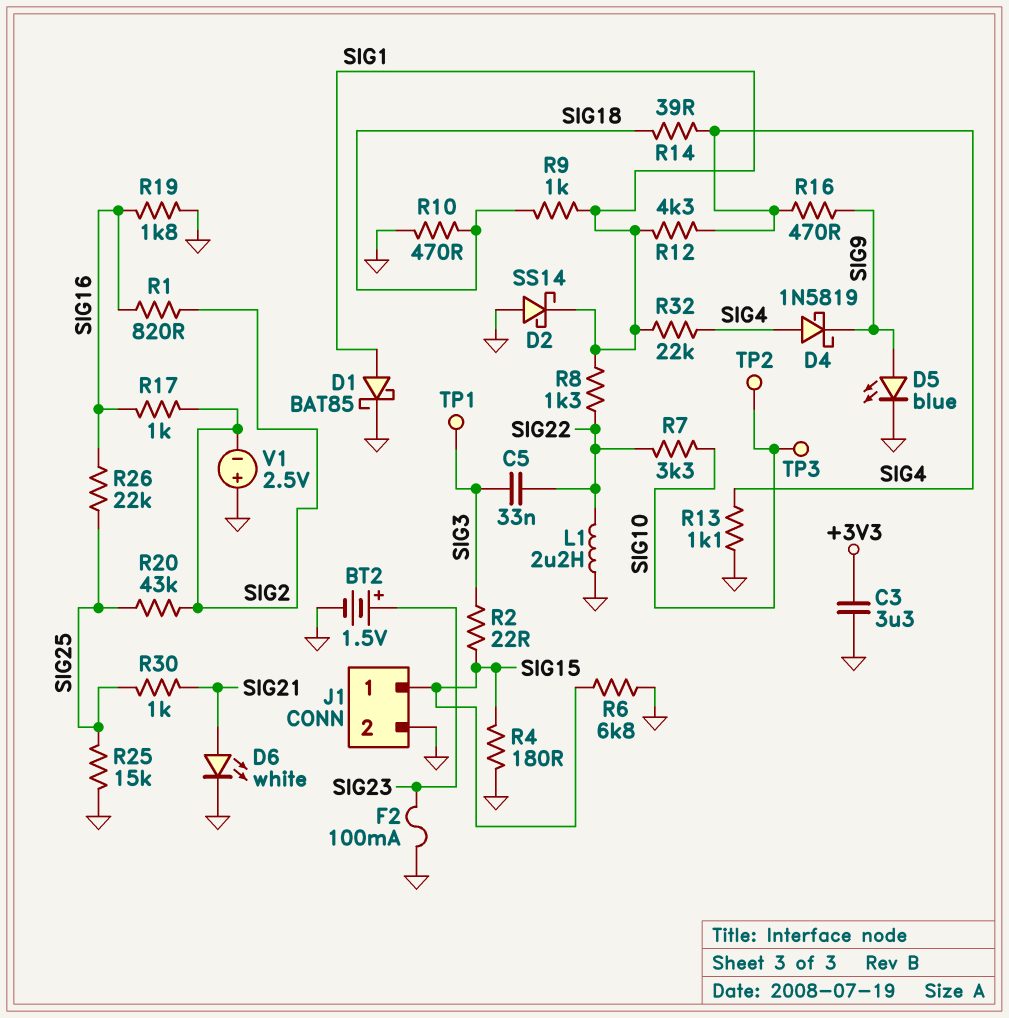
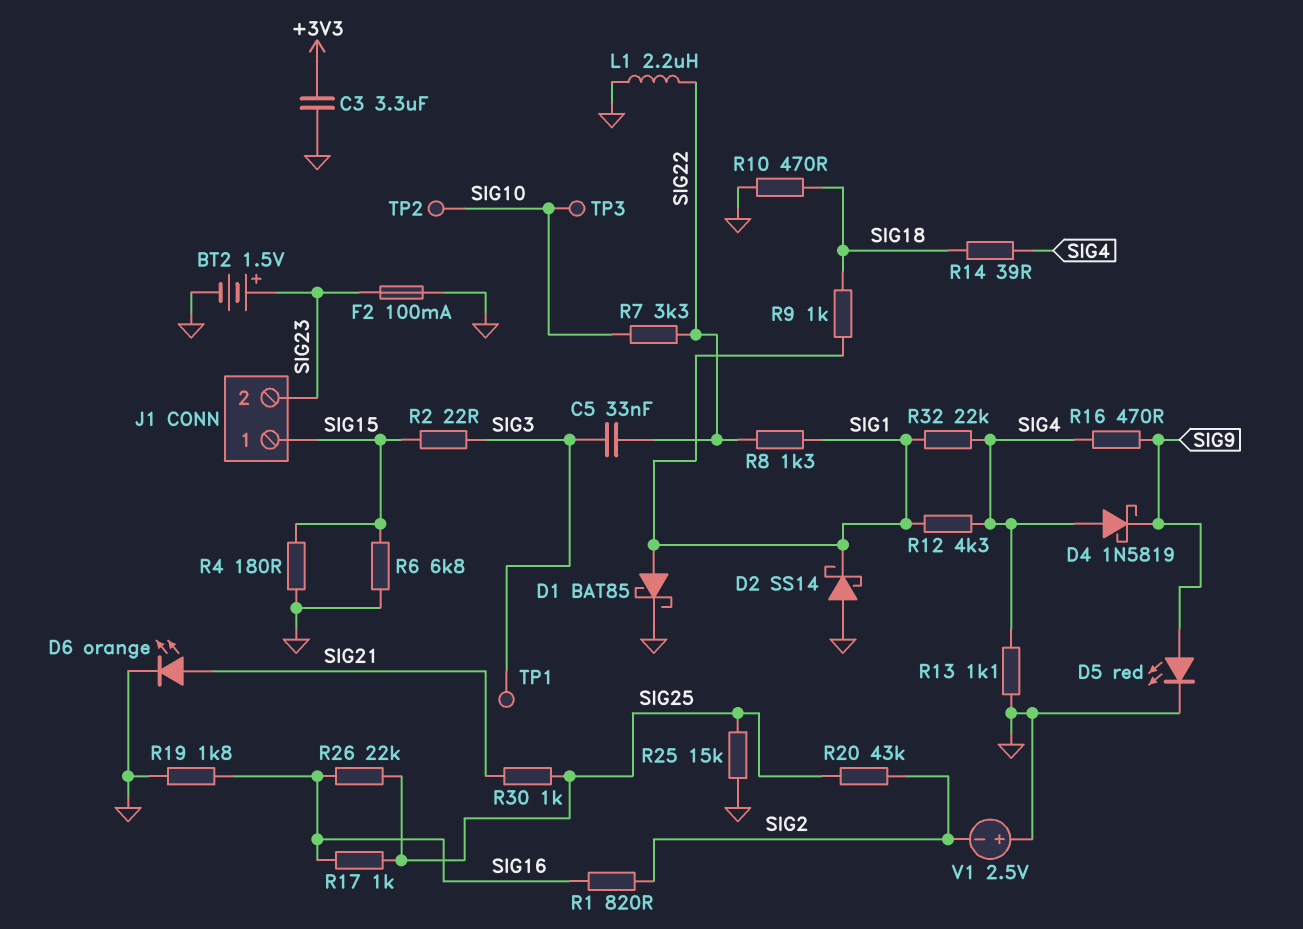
D5: LED blue (A SIG9, K GND) -> LED red (A SIG9, K GND)
D6: LED white (A SIG21, K GND) -> LED orange (A SIG21, K GND)
J1 pin 2: GND -> SIG23
R17: 1k (SIG2, SIG16) -> 1k (SIG16, SIG25)

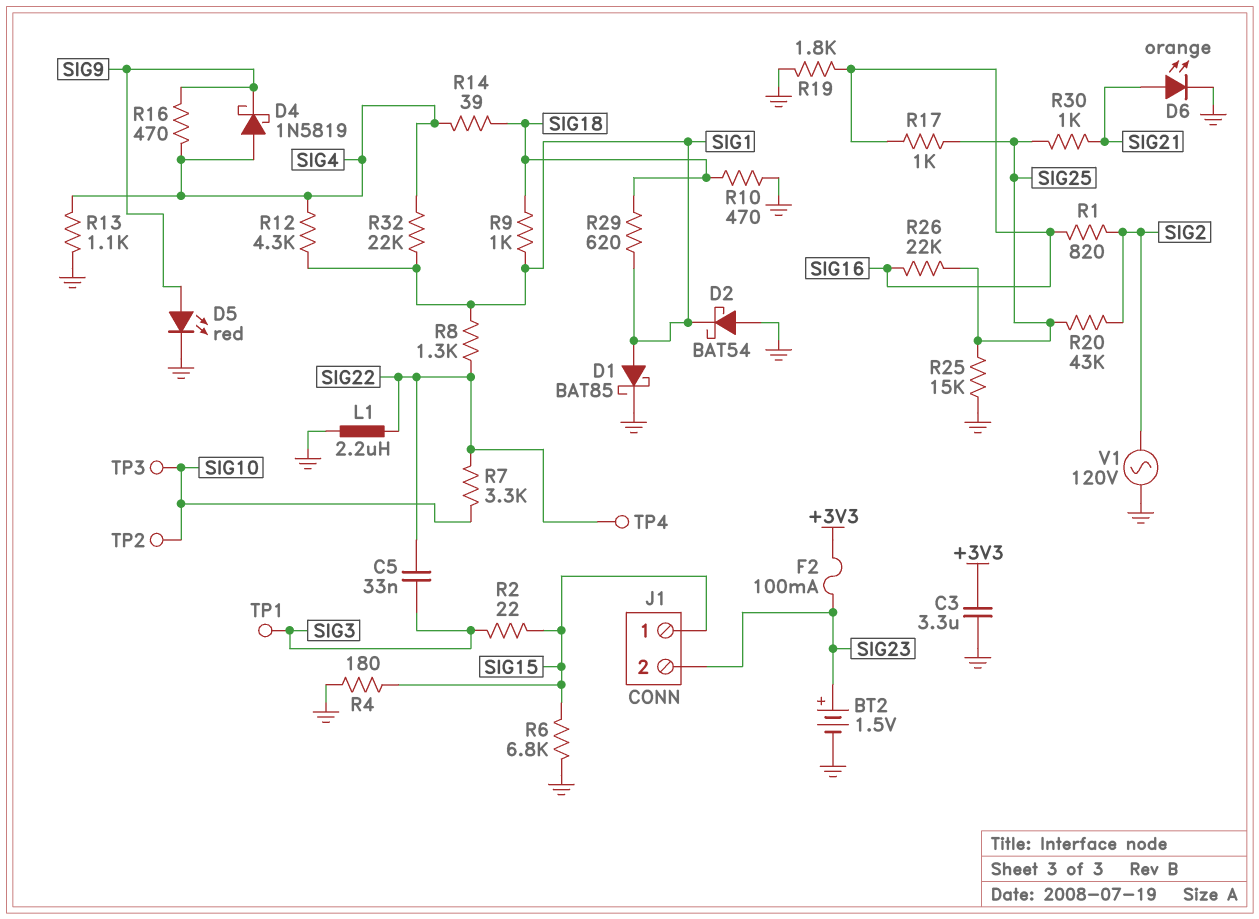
D2: schottky SS14 (A GND, K SIG1) -> schottky BAT54 (A GND, K SIG1)
F2: 100mA (GND, SIG23) -> 100mA (+3V3, SIG23)
R29: none -> 620 (SIG1, SIG18)
TP4: none -> test point (SIG22)
V1: 2.5V (plus GND, minus SIG2) -> AC 120V (GND, SIG2)

